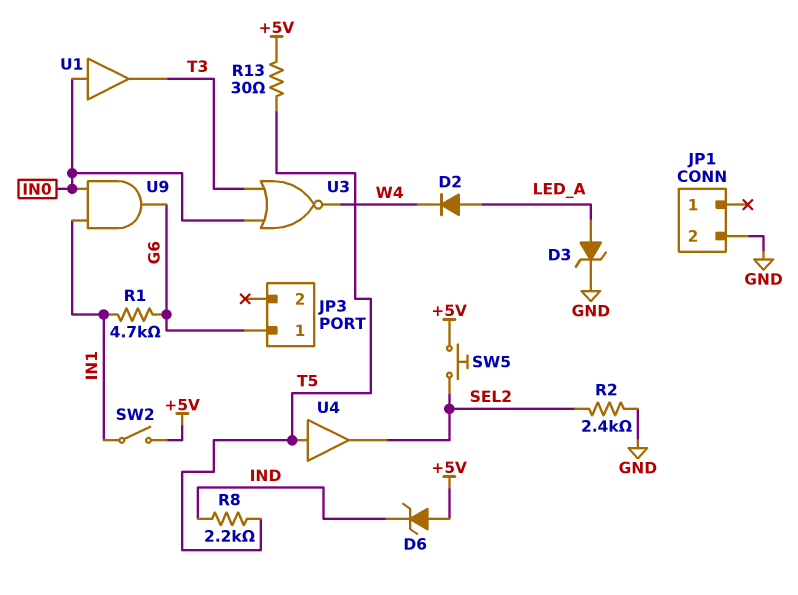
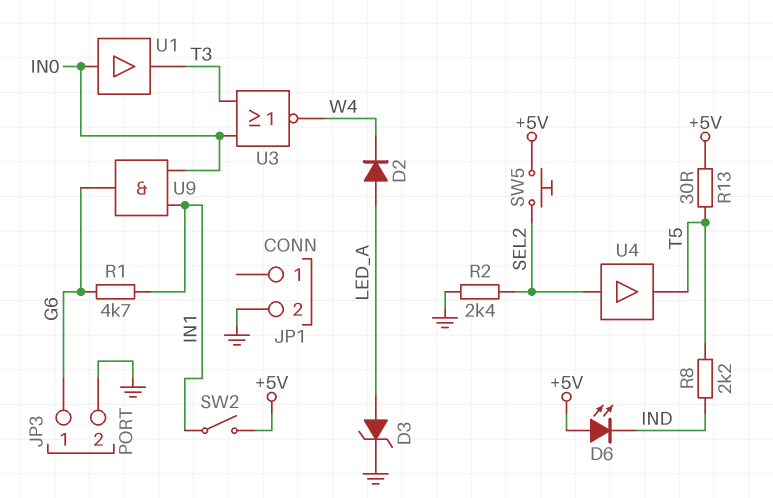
D6: zener (A +5V, K IND) -> LED (A +5V, K IND)
JP3 pin 2: none -> GND
U4: buffer (in T5, out SEL2) -> buffer (in SEL2, out T5)

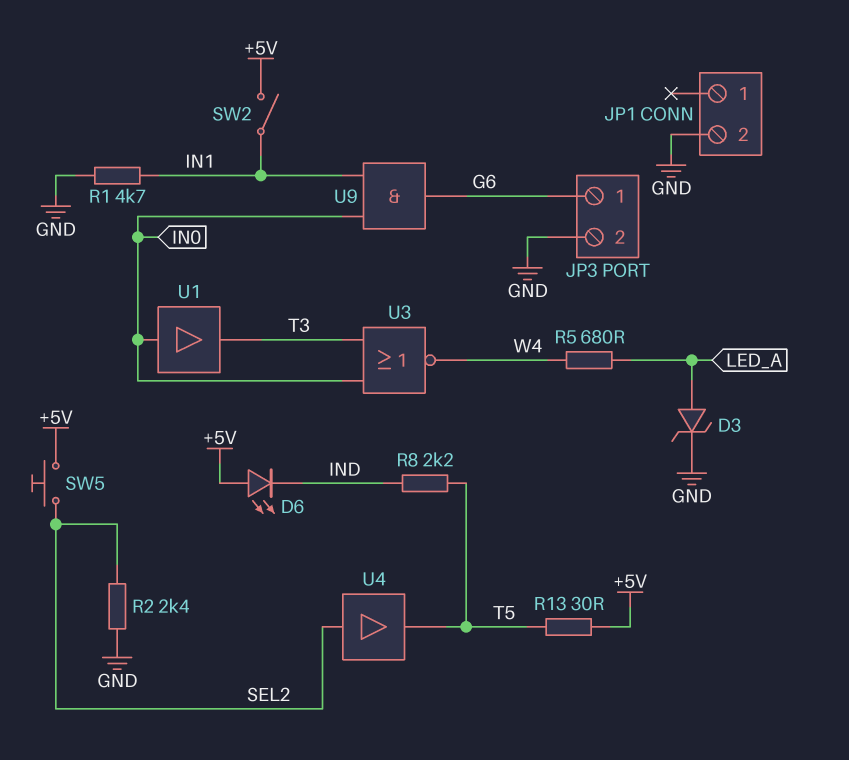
D2: diode (A LED_A, K W4) -> none
R1: 4.7k (G6, IN1) -> 4.7k (GND, IN1)
R5: none -> 680 (LED_A, W4)

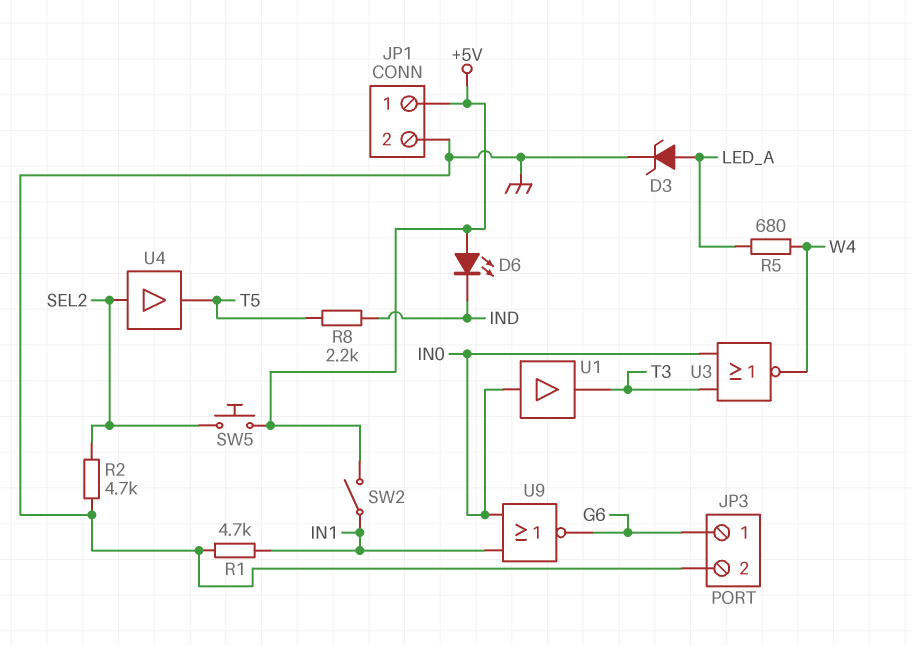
JP1 pin 1: none -> +5V
R2: 2.4k (GND, SEL2) -> 4.7k (GND, SEL2)
R13: 30 (+5V, T5) -> none
U9: AND (in IN0, in IN1, out G6) -> NOR (in IN0, in IN1, out G6)

